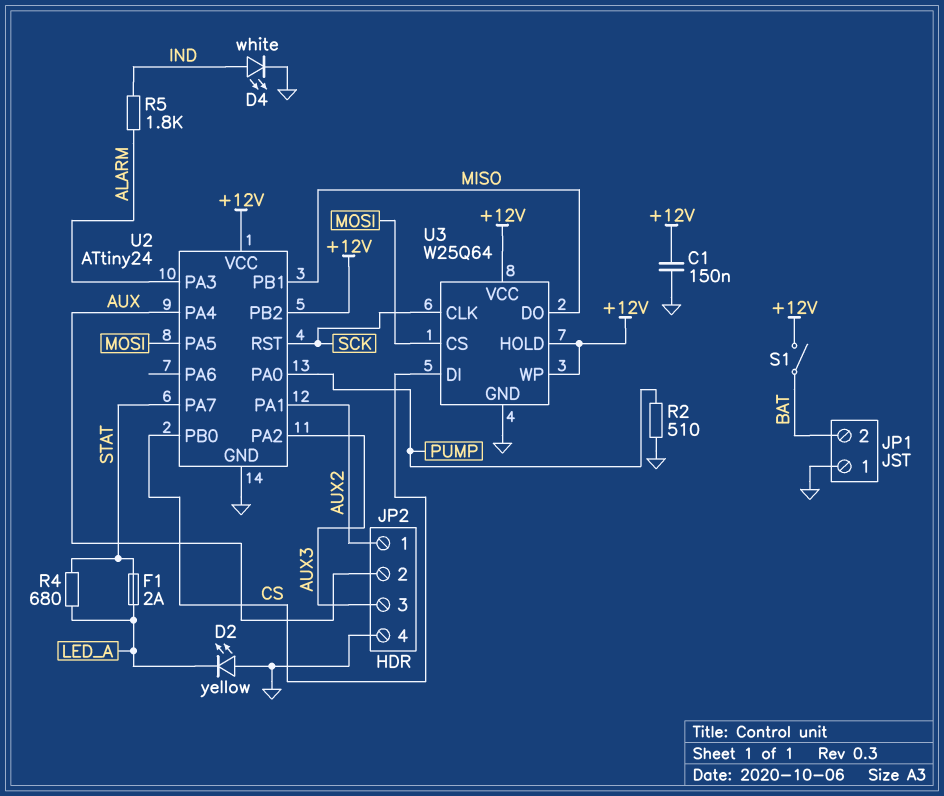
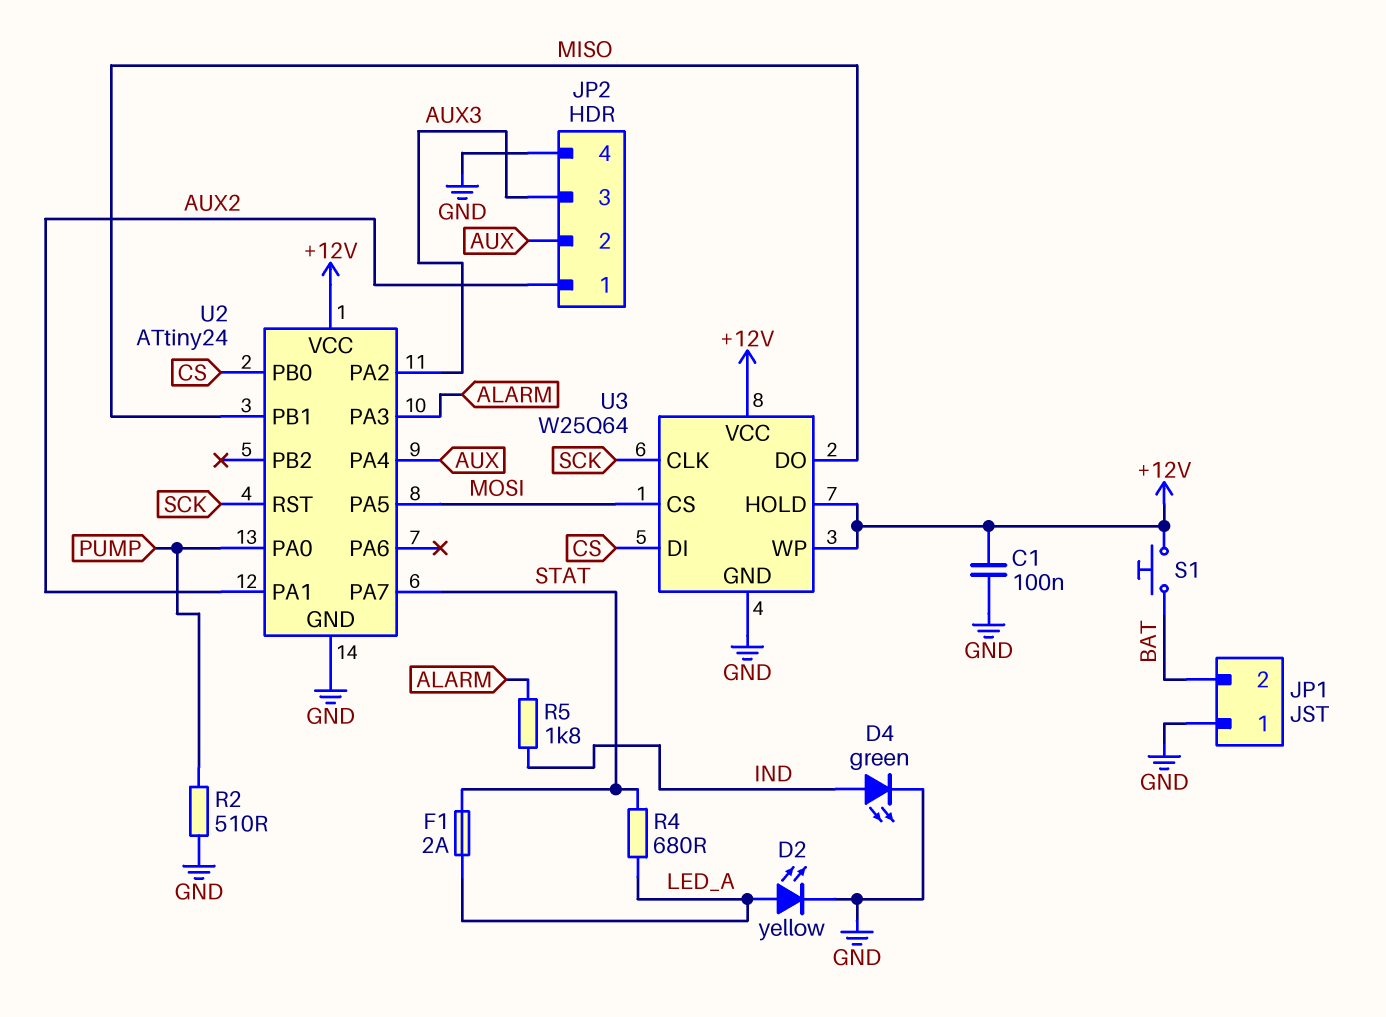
C1: 150nF (+12V, GND) -> 100nF (+12V, GND)
D2: LED yellow (A GND, K LED_A) -> LED yellow (A LED_A, K GND)
D4: LED white (A IND, K GND) -> LED green (A IND, K GND)
S1: switch (+12V, BAT) -> button (+12V, BAT)
U2 pin PB2: +12V -> none

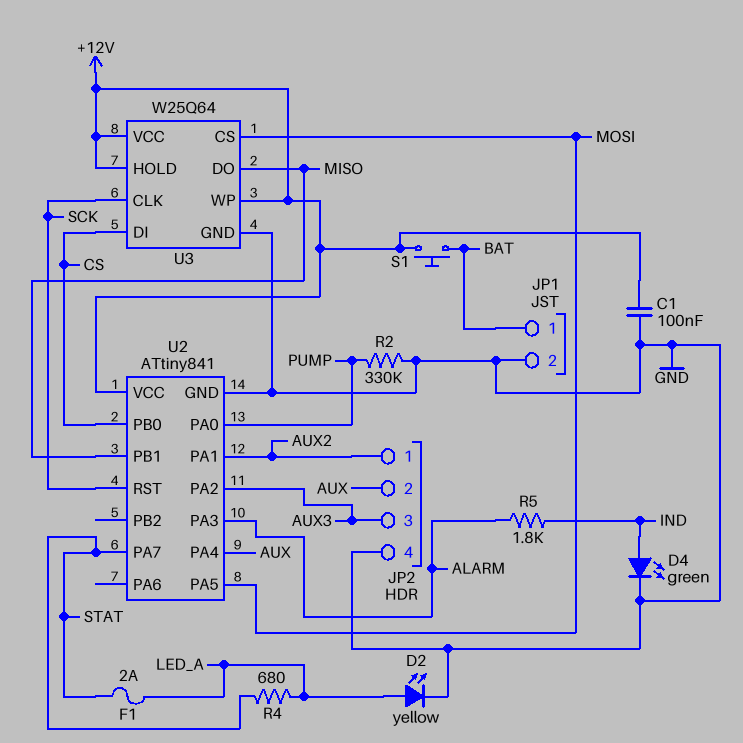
JP1 pin 1: GND -> BAT
JP1 pin 2: BAT -> GND
R2: 510 (GND, PUMP) -> 330k (GND, PUMP)
U2: ATtiny24 -> ATtiny841

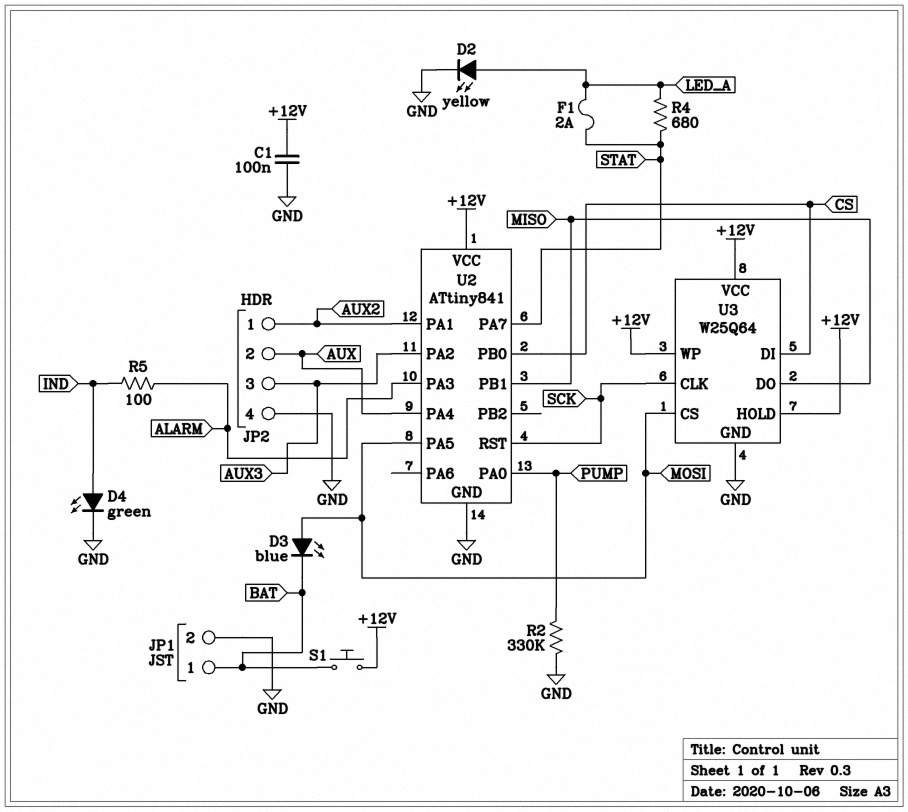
D3: none -> LED blue (A MOSI, K BAT)
R5: 1.8k (ALARM, IND) -> 100 (ALARM, IND)

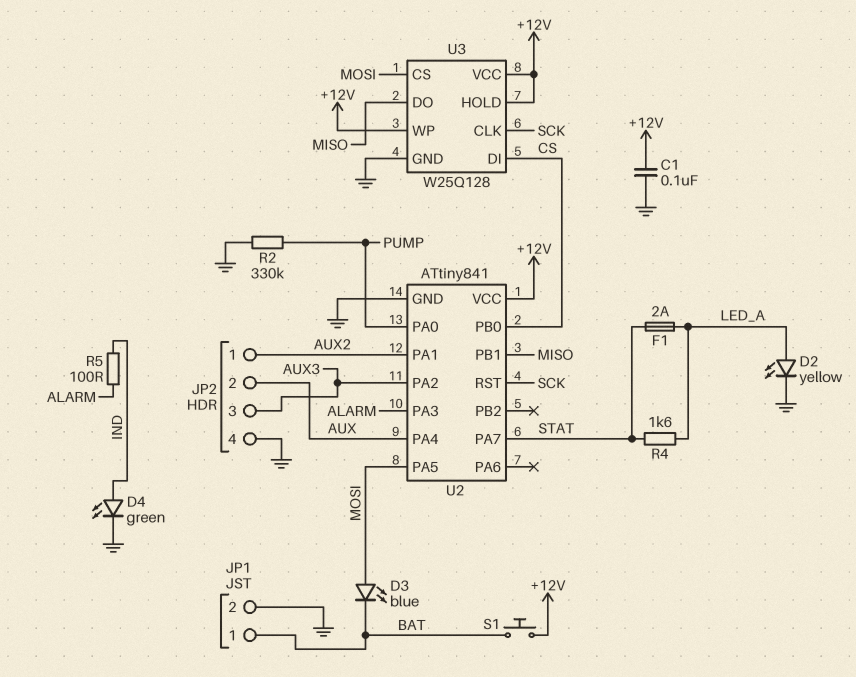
R4: 680 (LED_A, STAT) -> 1.6k (LED_A, STAT)
U3: W25Q64 -> W25Q128

